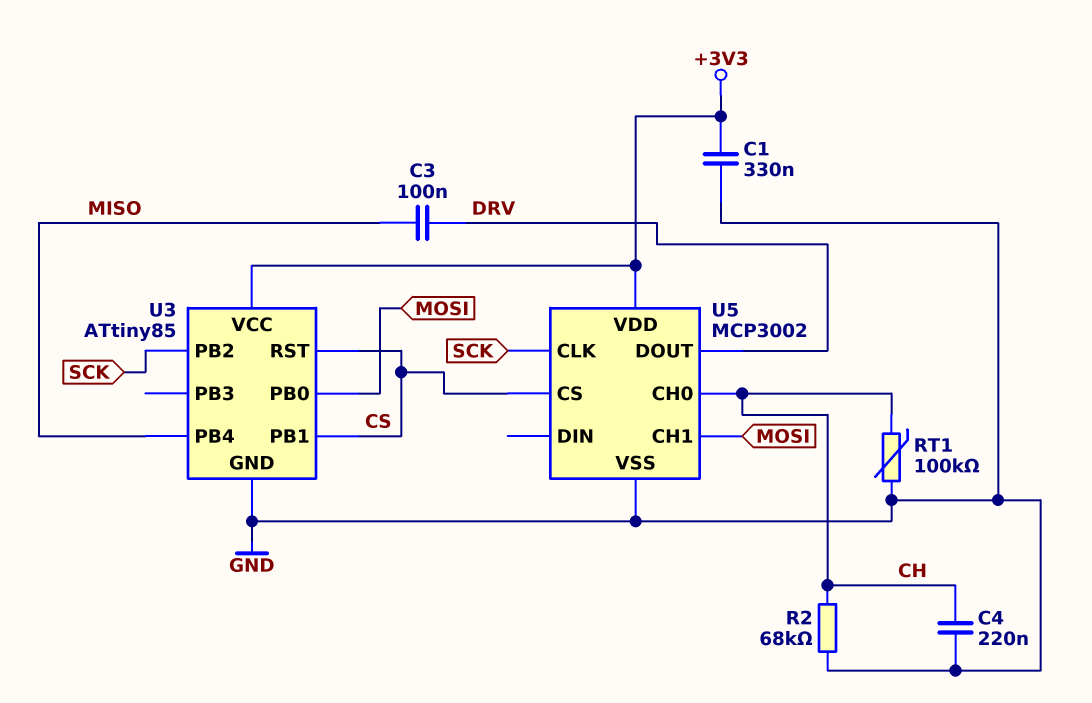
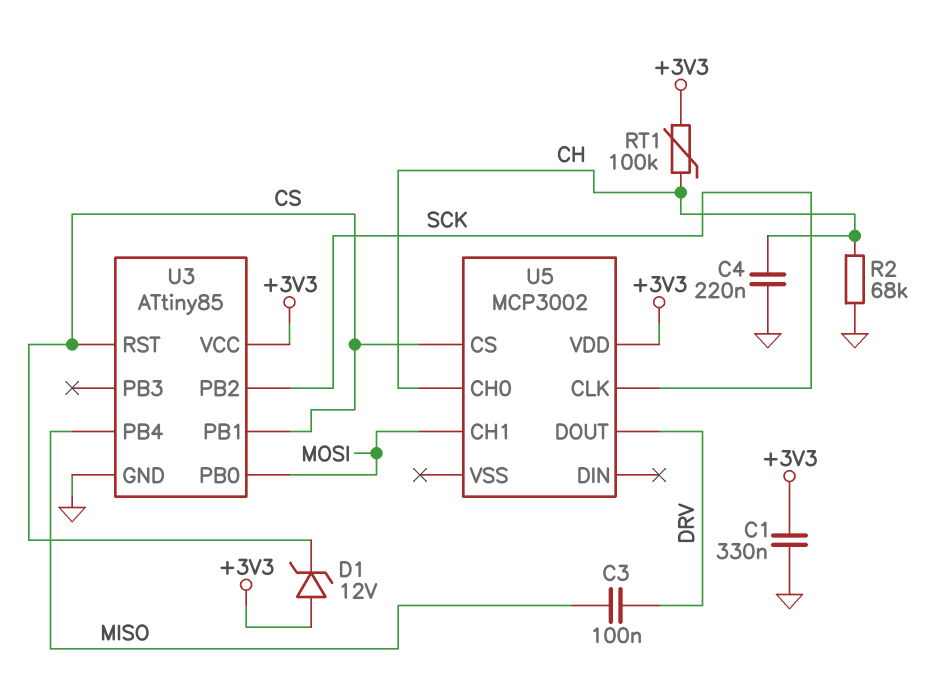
D1: none -> zener 12V (A +3V3, K CS)
RT1: 100k (CH, GND) -> 100k (+3V3, CH)
U5 pin VSS: GND -> none

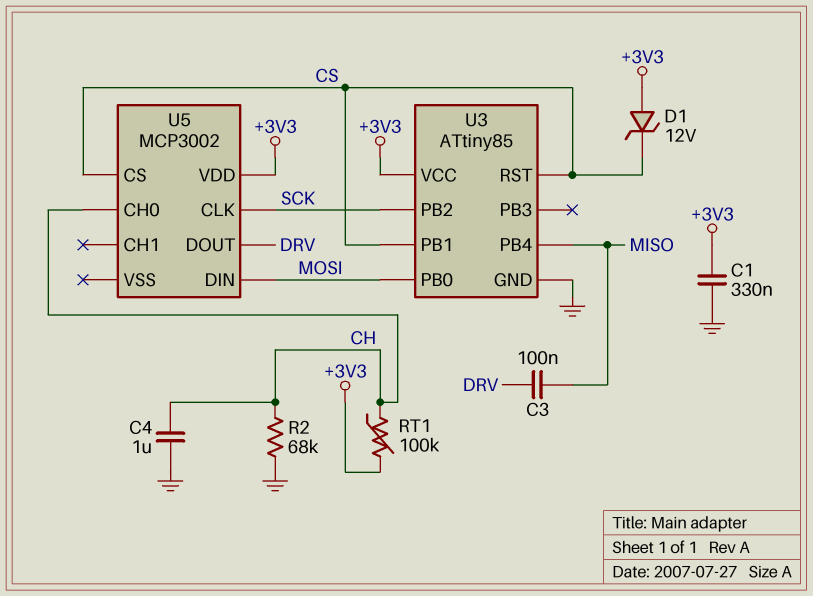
C4: 220nF (CH, GND) -> 1uF (CH, GND)
U5 pin CH1: MOSI -> none
U5 pin DIN: none -> MOSI

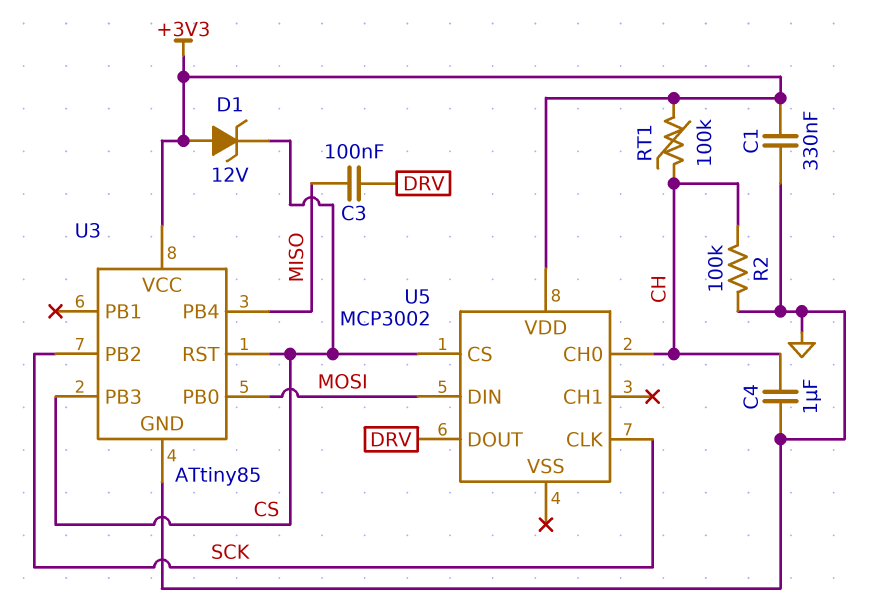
R2: 68k (CH, GND) -> 100k (CH, GND)
U3 pin PB1: CS -> none
U3 pin PB3: none -> CS

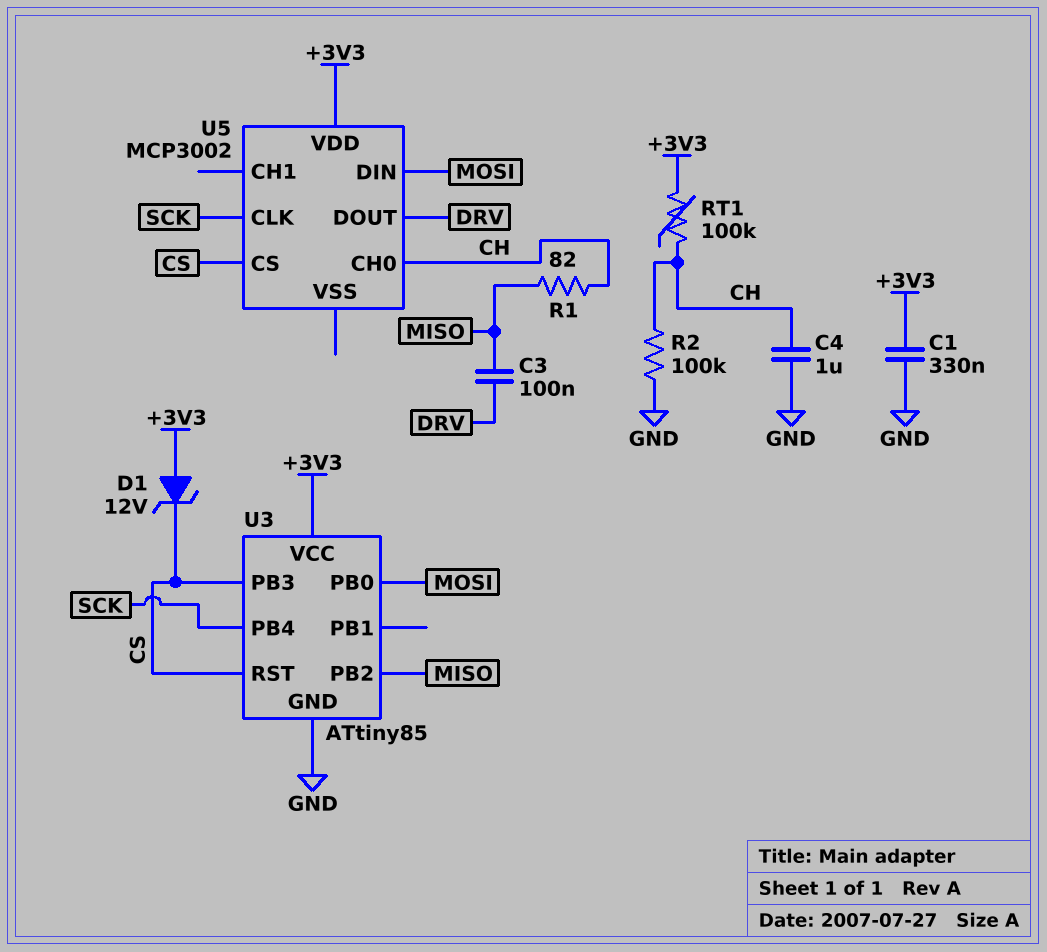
R1: none -> 82 (CH, MISO)
U3 pin PB2: SCK -> MISO
U3 pin PB4: MISO -> SCK

